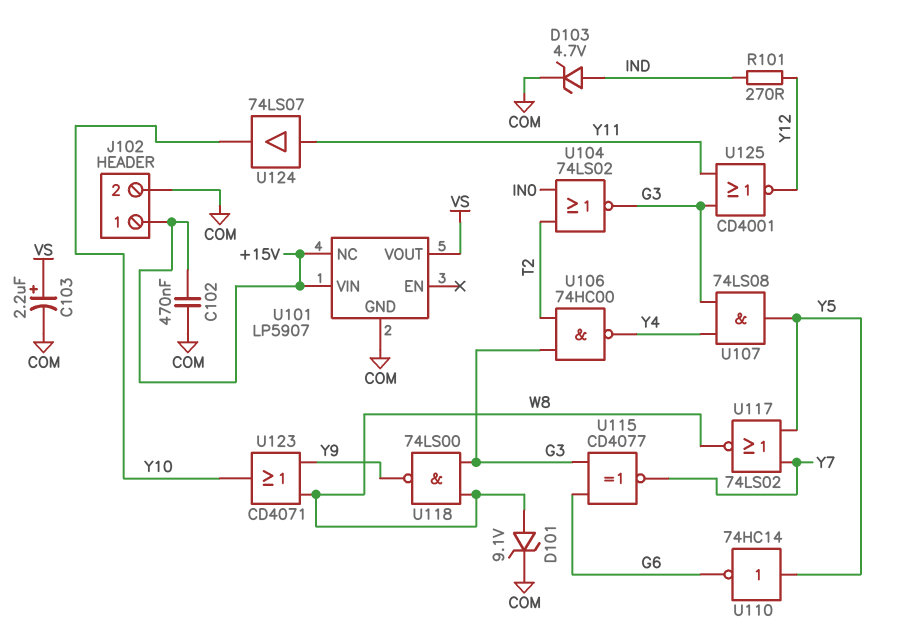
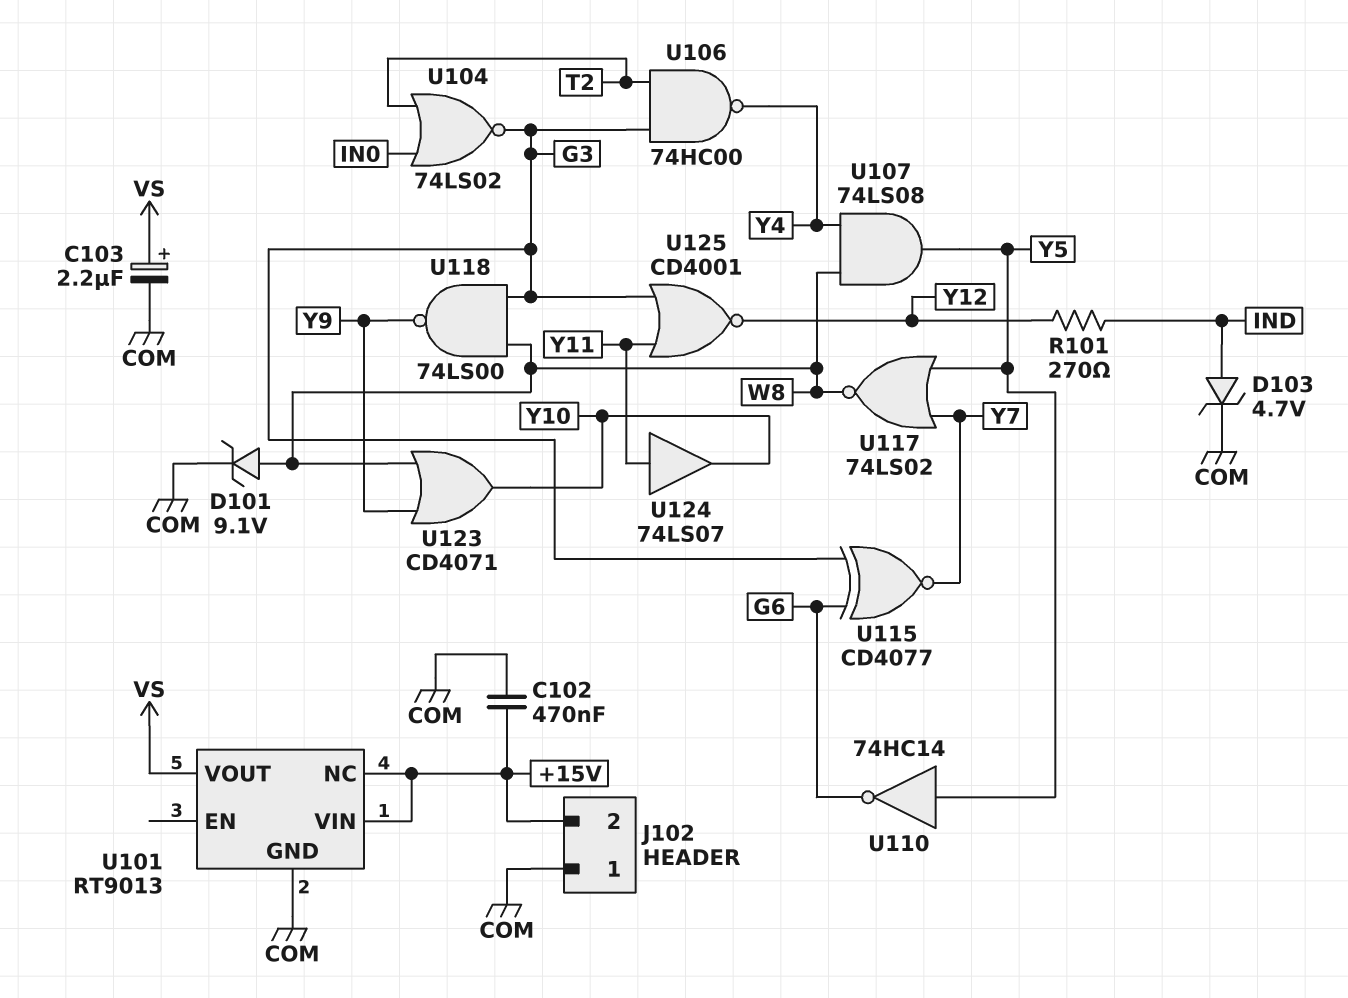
J102 pin 1: +15V -> COM
J102 pin 2: COM -> +15V
U101: LP5907 -> RT9013
U107: AND 74LS08 (in G3, in Y4, out Y5) -> AND 74LS08 (in W8, in Y4, out Y5)

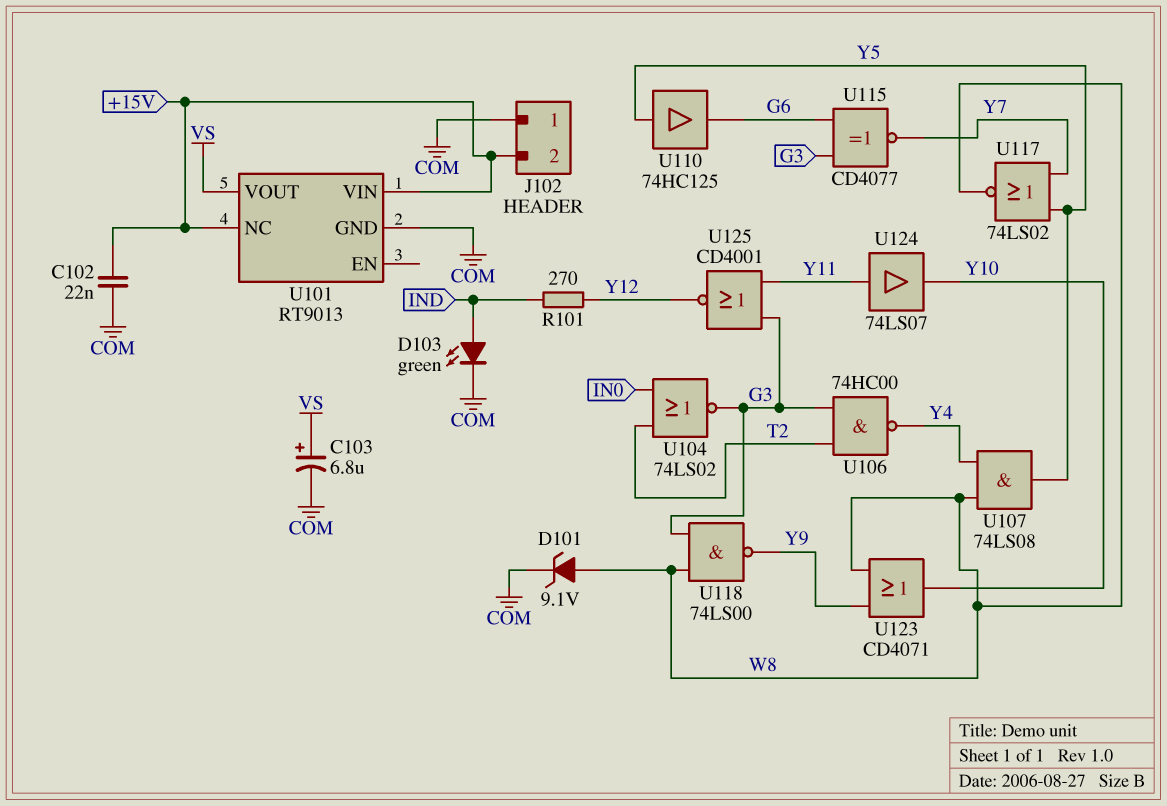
C102: 470nF (+15V, COM) -> 22nF (+15V, COM)
C103: 2.2uF (plus VS, minus COM) -> 6.8uF (plus VS, minus COM)
D103: zener 4.7V (A IND, K COM) -> LED green (A IND, K COM)
U110: NOT 74HC14 (in Y5, out G6) -> buffer 74HC125 (in Y5, out G6)

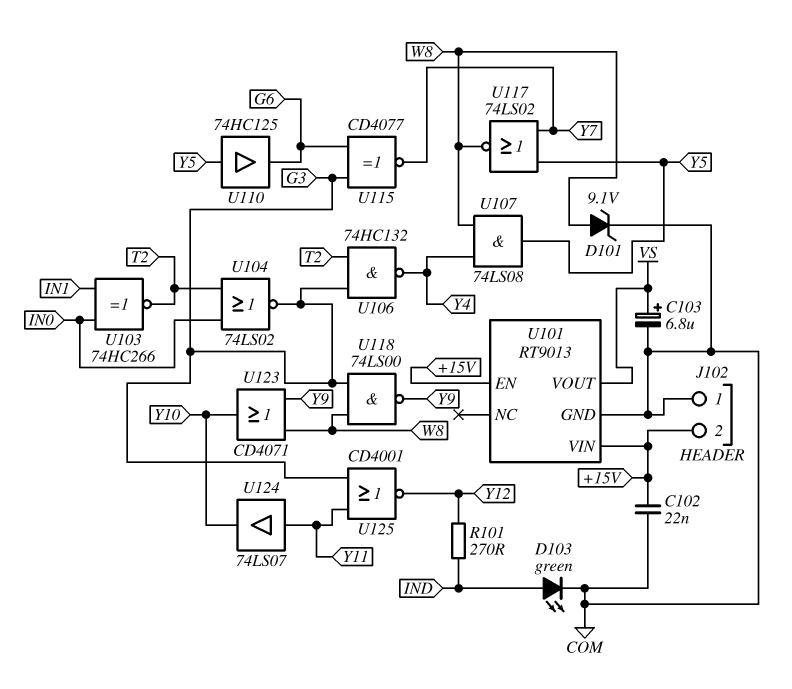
U101 pin EN: none -> +15V
U101 pin NC: +15V -> none
U103: none -> XNOR 74HC266 (in IN0, in IN1, out T2)
U106: NAND 74HC00 (in G3, in T2, out Y4) -> NAND 74HC132 (in G3, in T2, out Y4)

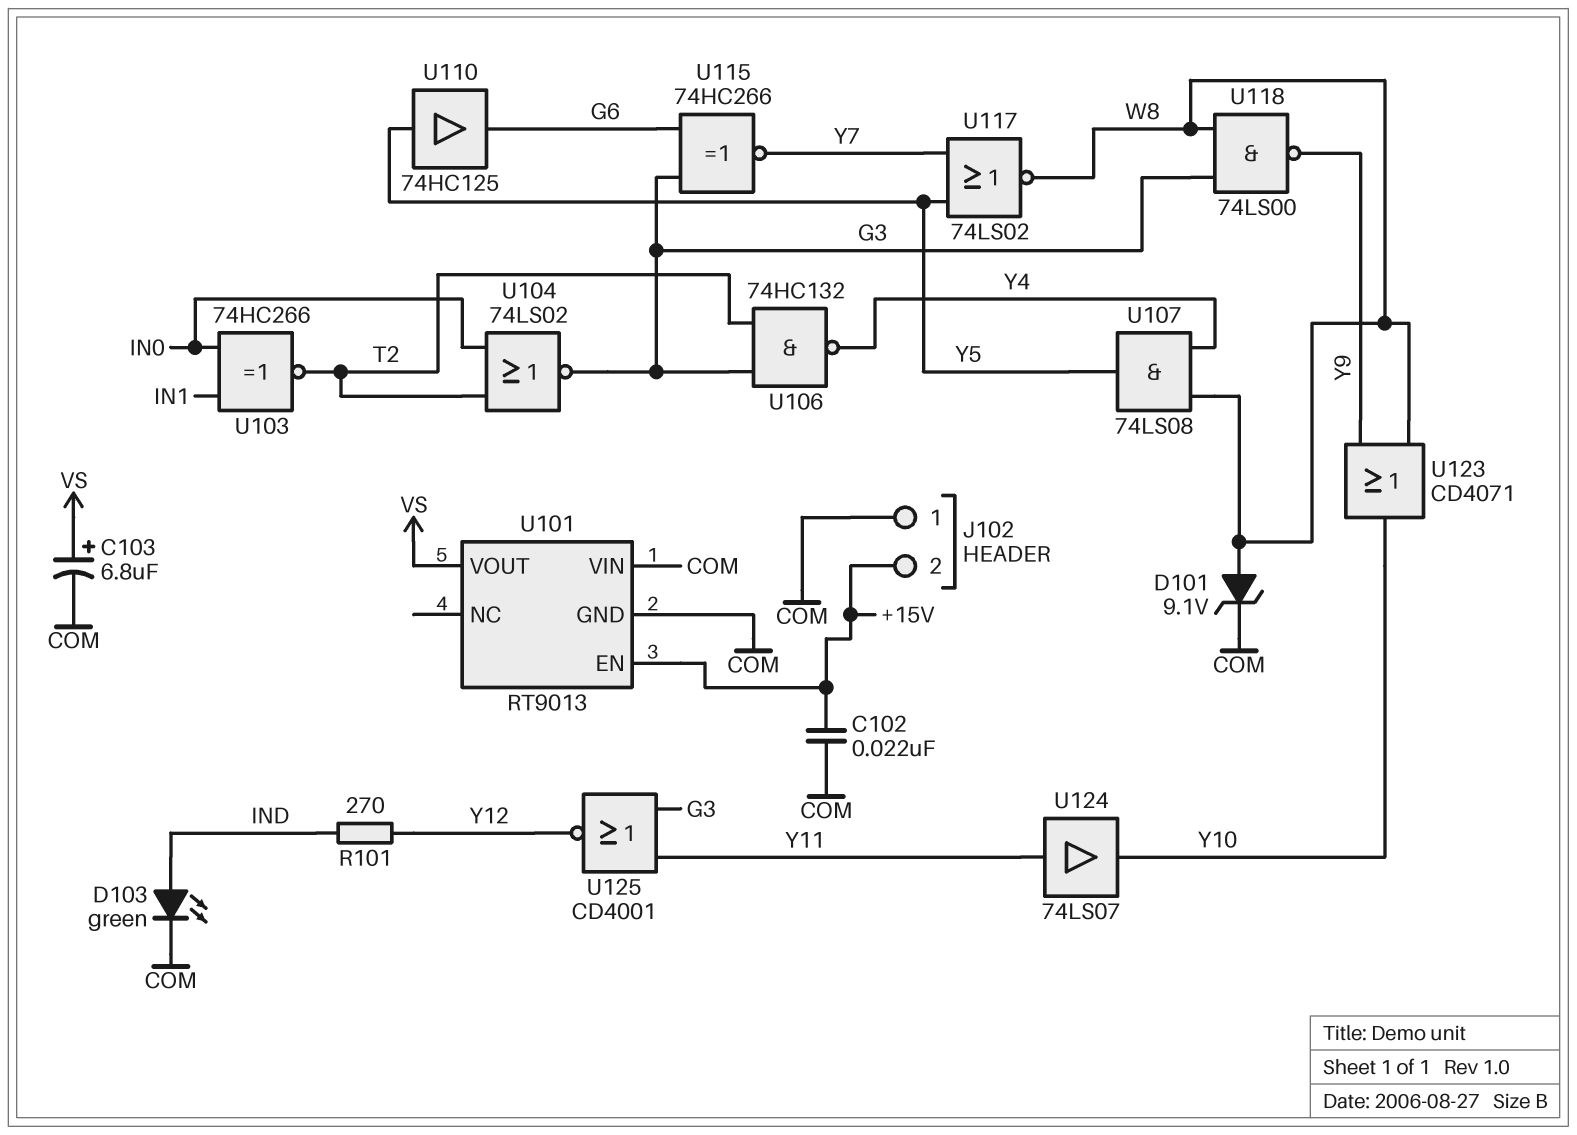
U101 pin VIN: +15V -> COM
U115: XNOR CD4077 (in G3, in G6, out Y7) -> XNOR 74HC266 (in G3, in G6, out Y7)

